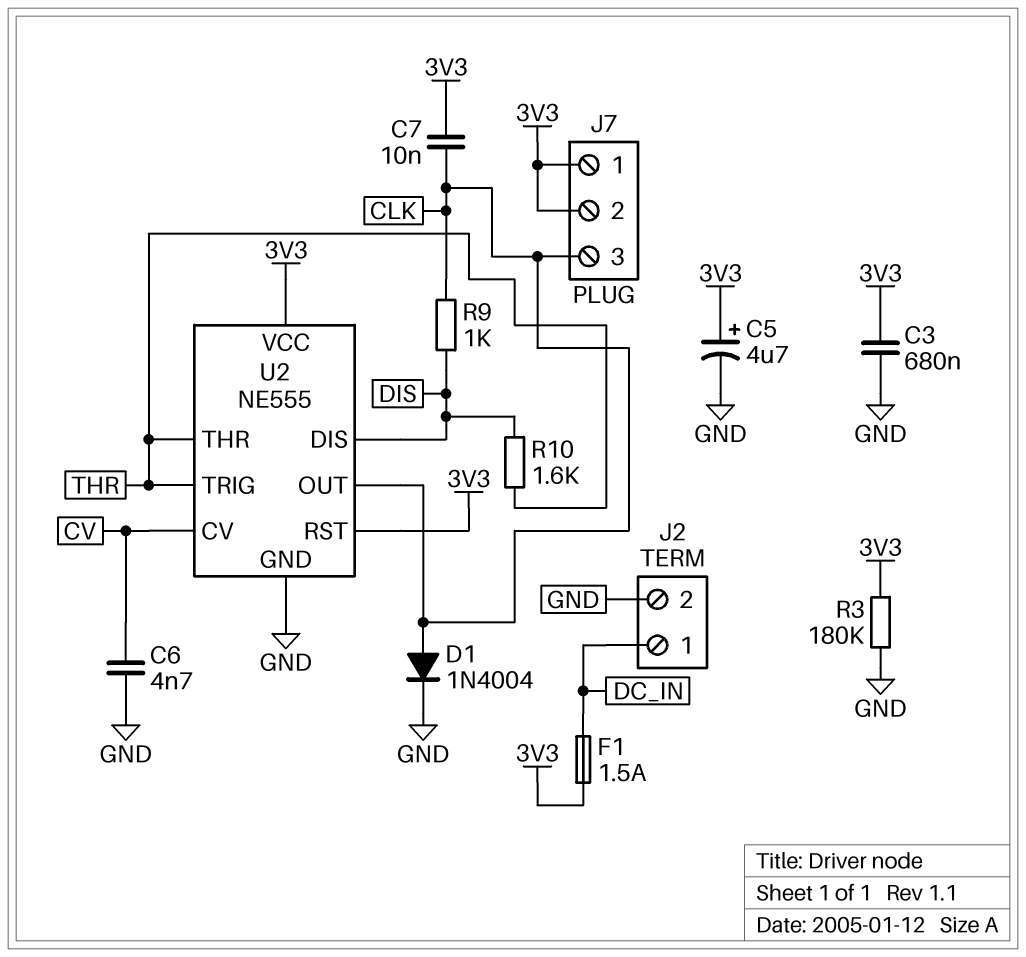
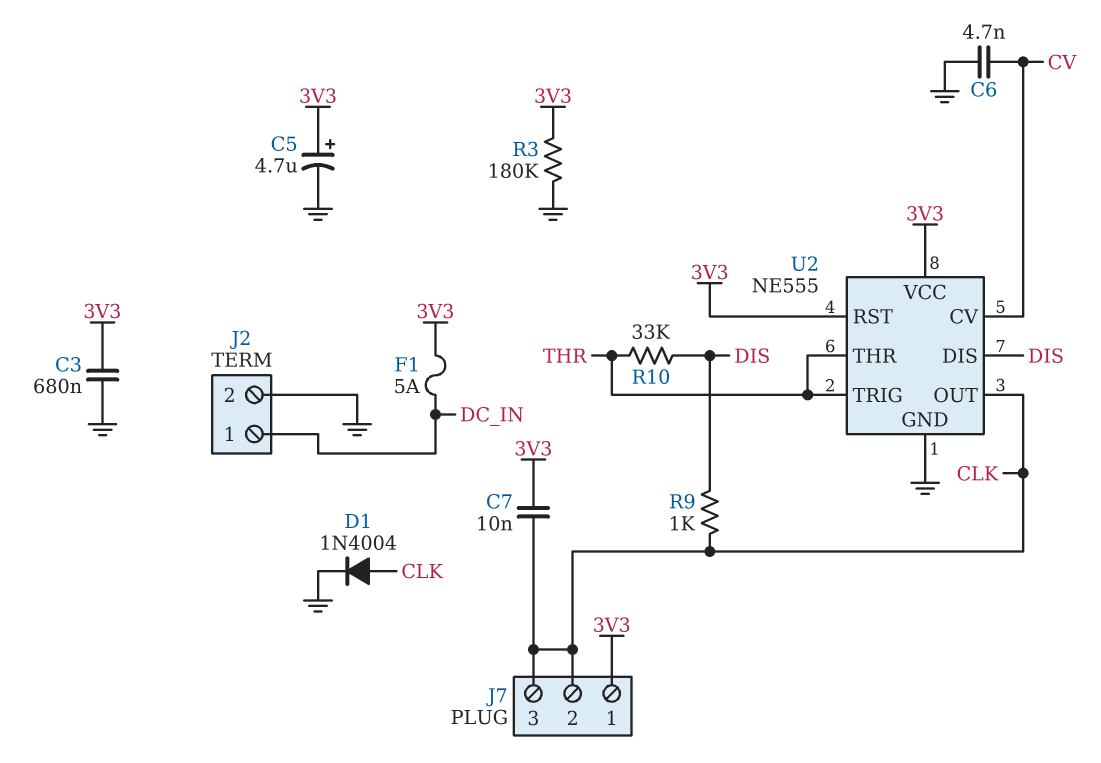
F1: 1.5A (3V3, DC_IN) -> 5A (3V3, DC_IN)
J7 pin 2: 3V3 -> CLK
R10: 1.6k (DIS, THR) -> 33k (DIS, THR)

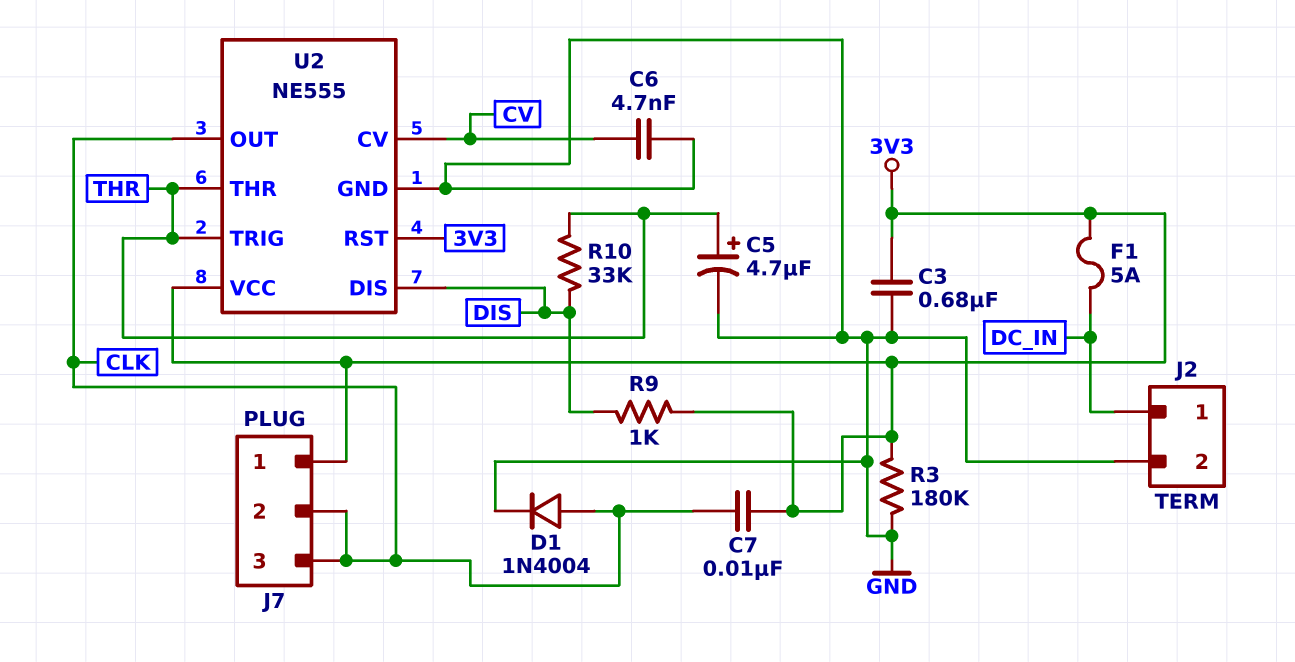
C5: 4.7uF (plus 3V3, minus GND) -> 4.7uF (plus THR, minus GND)
R9: 1k (CLK, DIS) -> 1k (3V3, DIS)

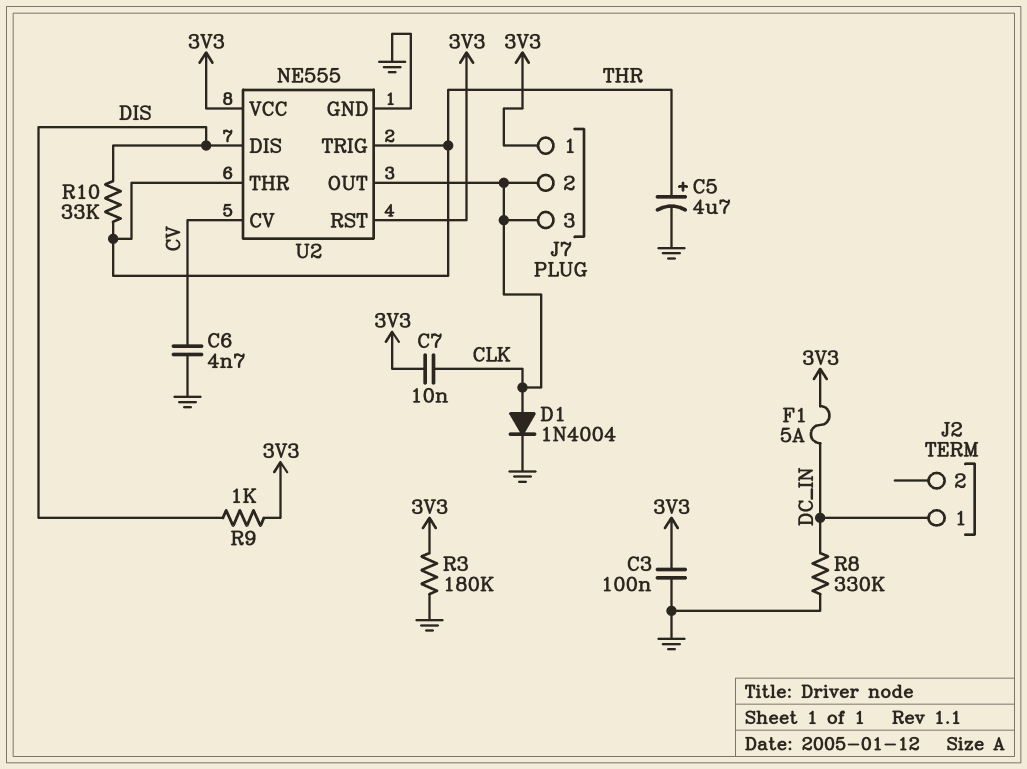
C3: 680nF (3V3, GND) -> 100nF (3V3, GND)
J2 pin 2: GND -> none
R8: none -> 330k (DC_IN, GND)

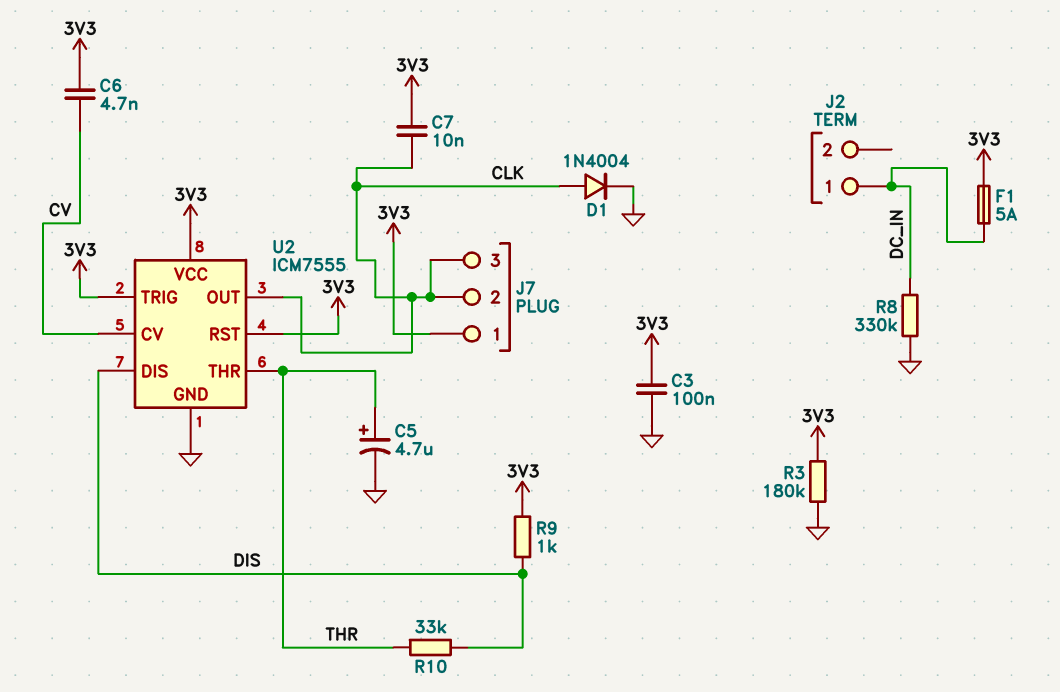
C6: 4.7nF (CV, GND) -> 4.7nF (3V3, CV)
U2: NE555 -> ICM7555
U2 pin TRIG: THR -> 3V3

